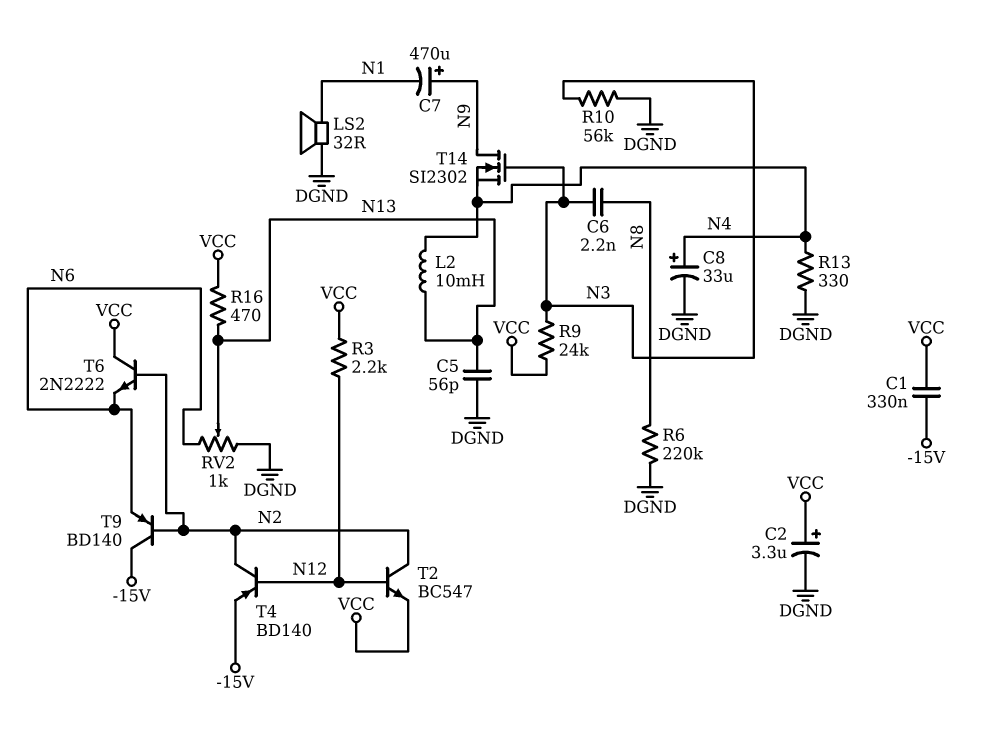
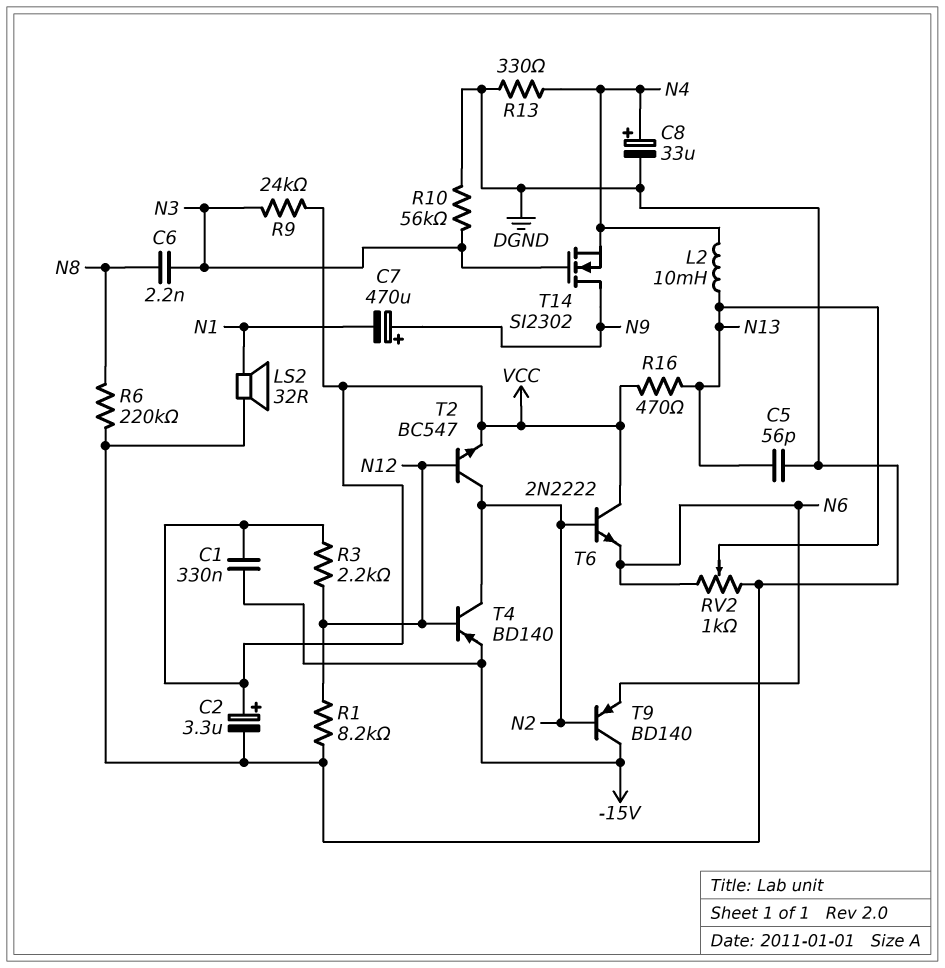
R1: none -> 8.2k (DGND, N12)

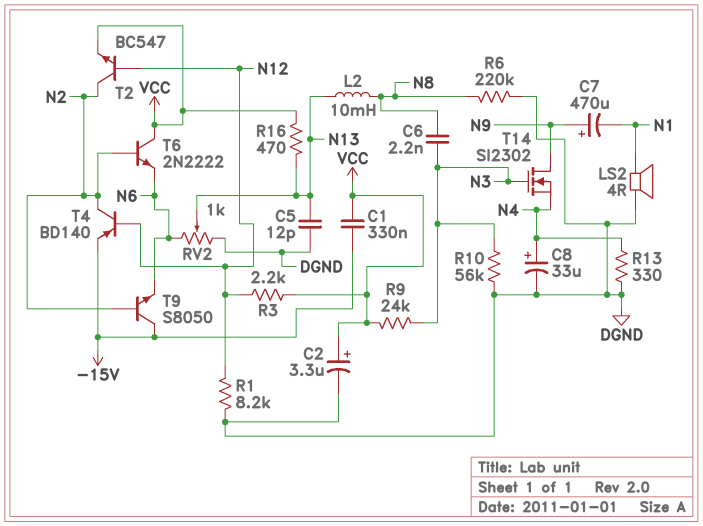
C5: 56pF (DGND, N13) -> 12pF (DGND, N13)
L2: 10mH (N4, N13) -> 10mH (N8, N13)
LS2: speaker 32R (DGND, N1) -> speaker 4R (DGND, N1)
T9: PNP BD140 (B N2, C -15V, E N6) -> NPN S8050 (B N2, C -15V, E N6)

